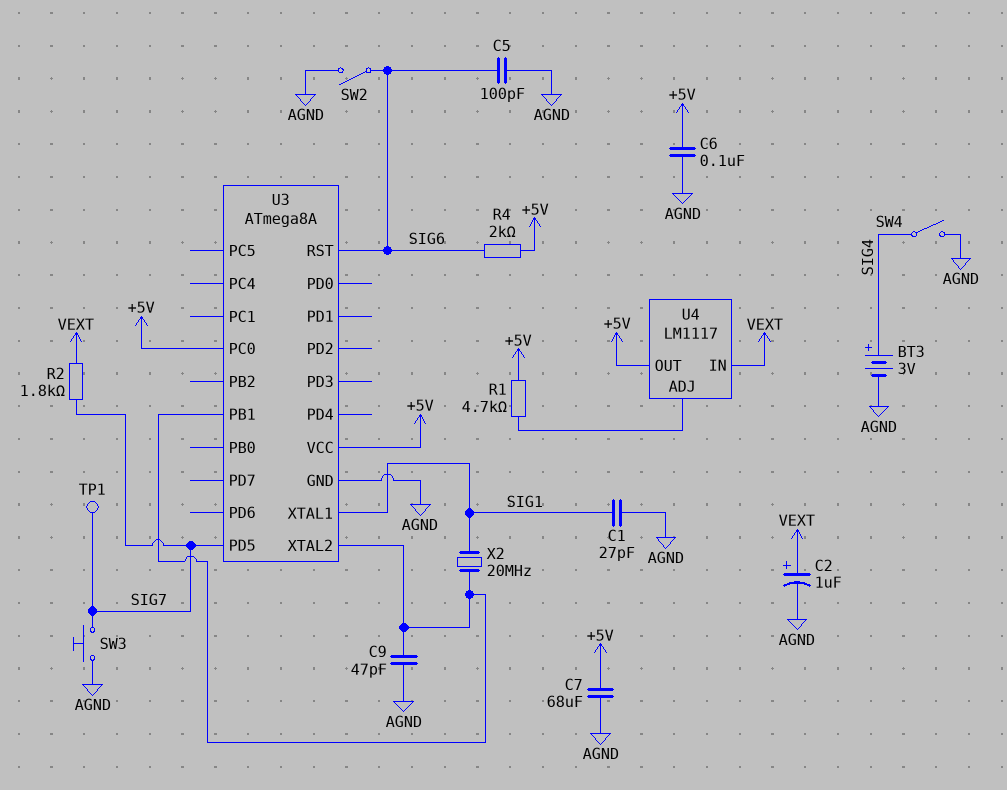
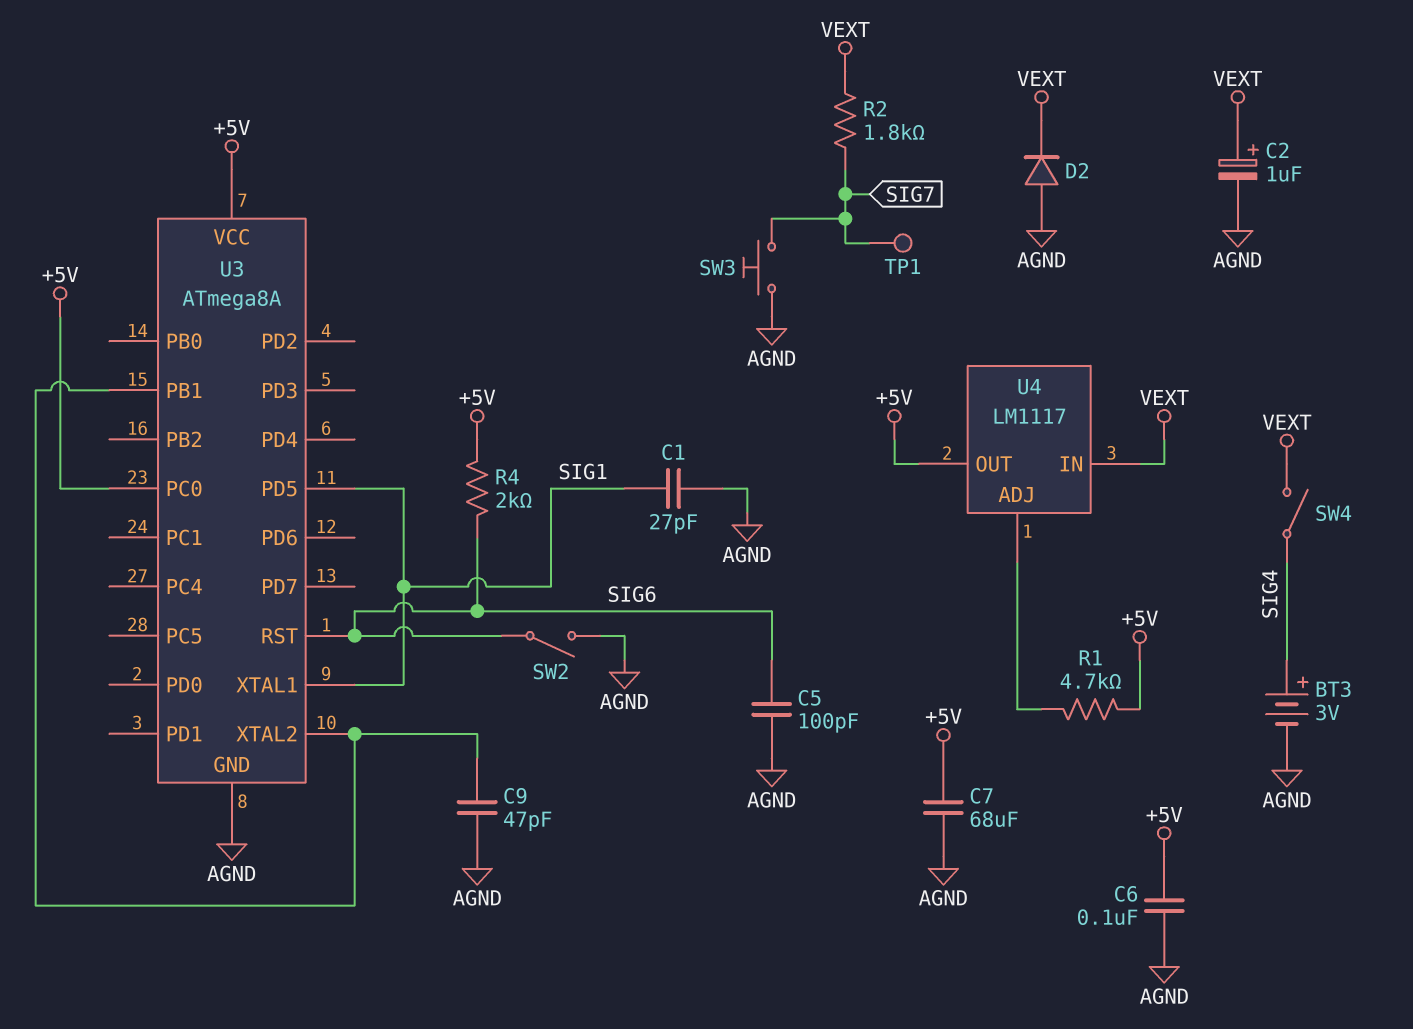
D2: none -> diode (A AGND, K VEXT)
SW4: switch (AGND, SIG4) -> switch (SIG4, VEXT)
U3 pin PD5: SIG7 -> SIG1
X2: 20MHz (SIG1, U3/PB1) -> none

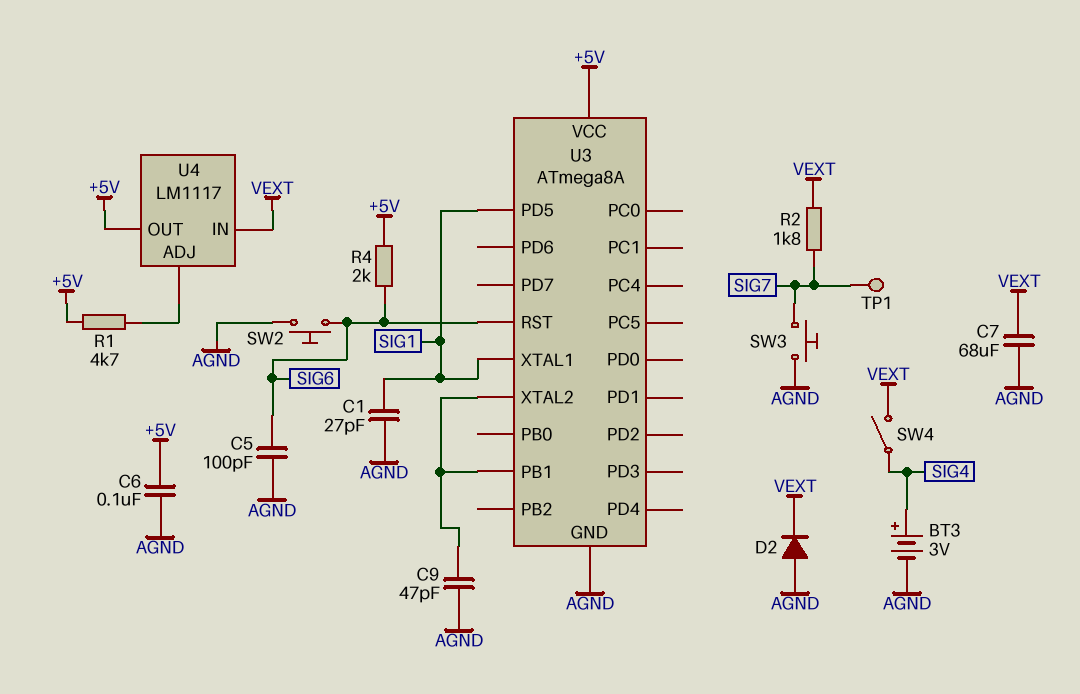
C2: 1uF (plus VEXT, minus AGND) -> none
C7: 68uF (+5V, AGND) -> 68uF (AGND, VEXT)
SW2: switch (AGND, SIG6) -> button (AGND, SIG6)
U3 pin PC0: +5V -> none

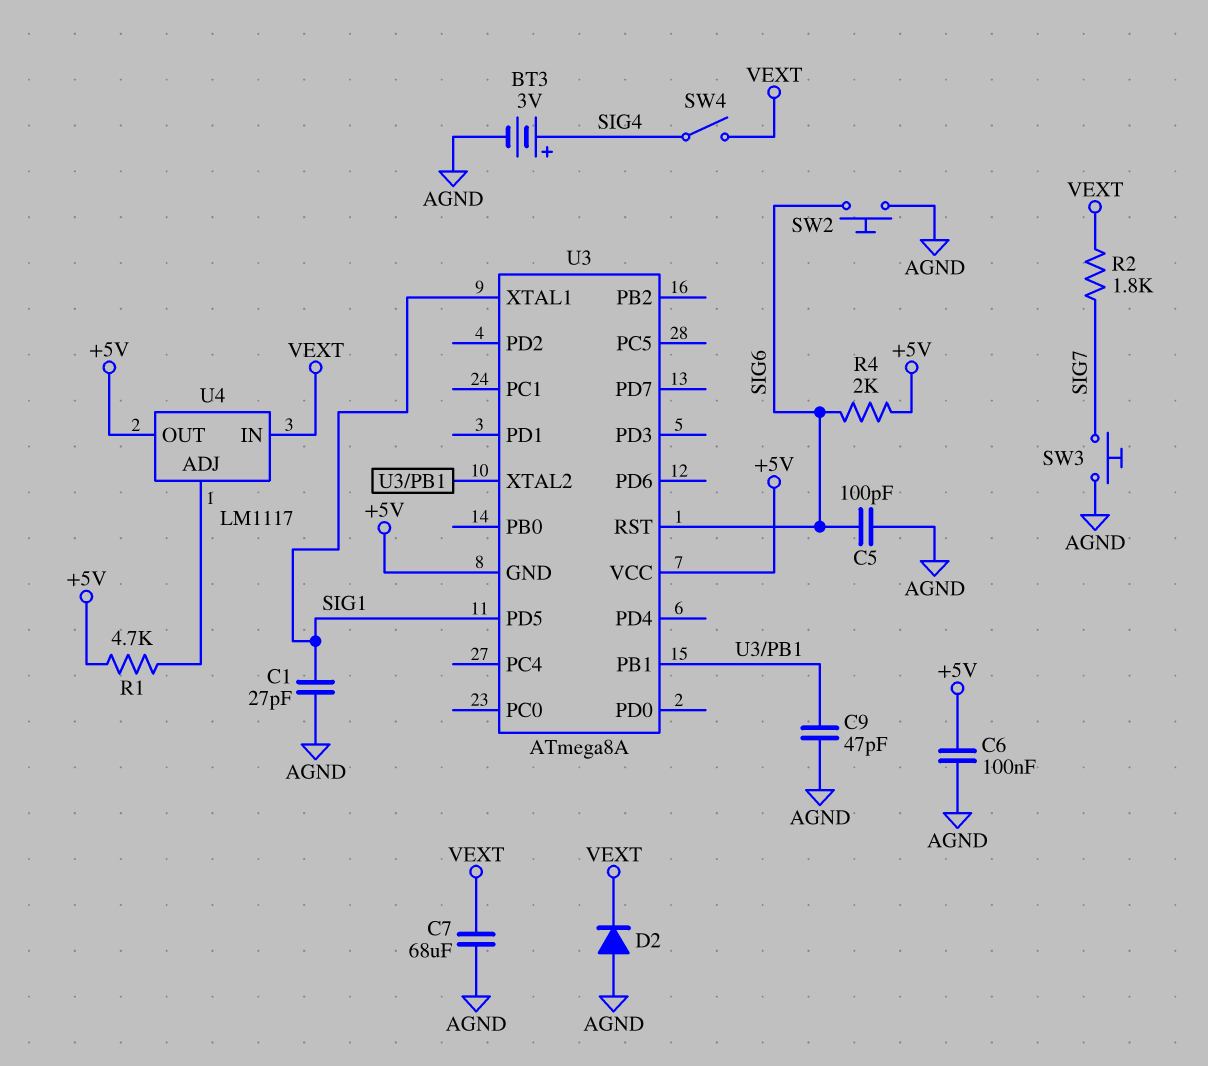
TP1: test point (SIG7) -> none
U3 pin GND: AGND -> +5V

